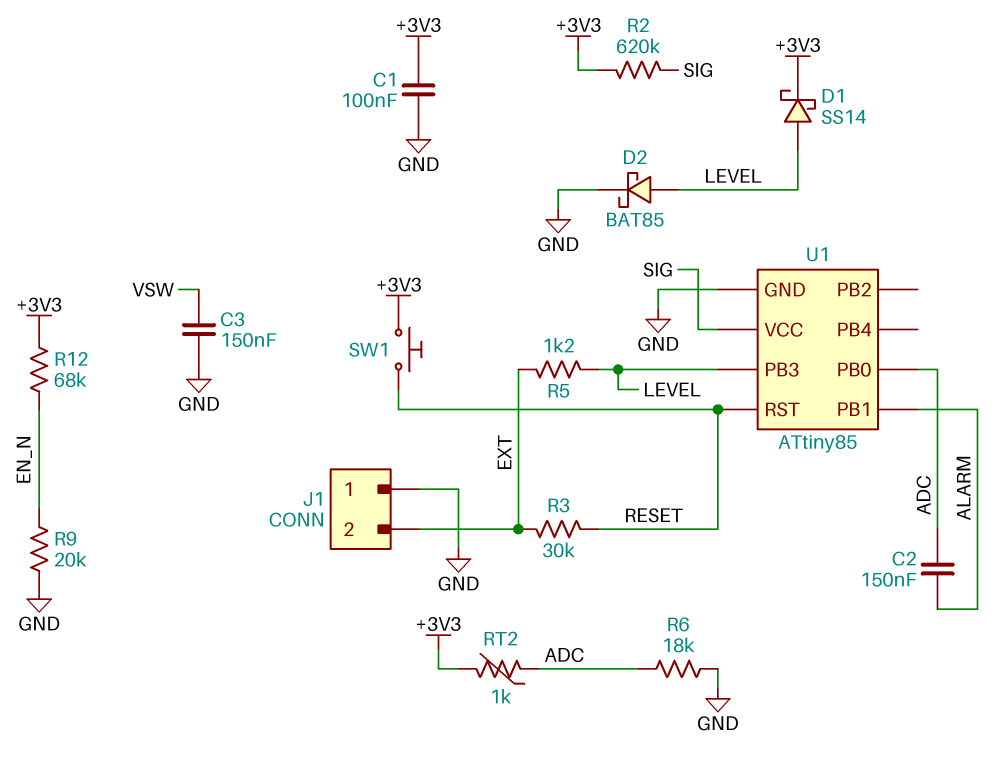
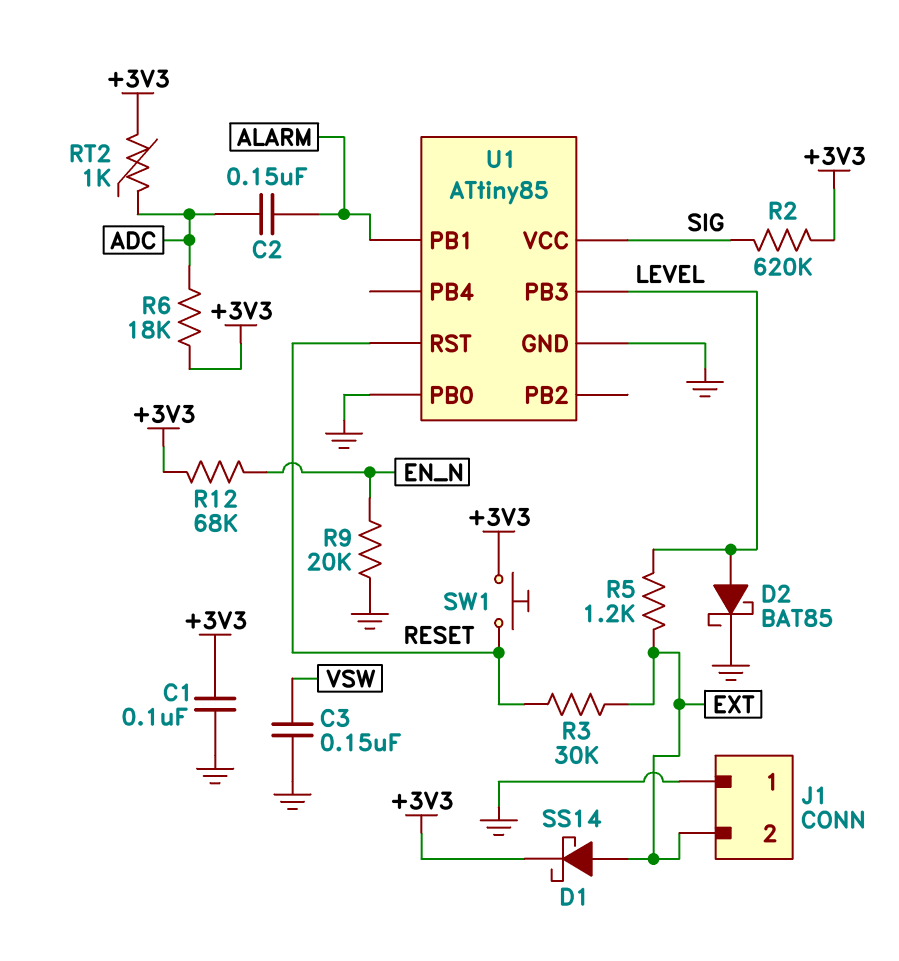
D1: schottky SS14 (A LEVEL, K +3V3) -> schottky SS14 (A EXT, K +3V3)
R6: 18k (ADC, GND) -> 18k (+3V3, ADC)
U1 pin PB0: ADC -> GND

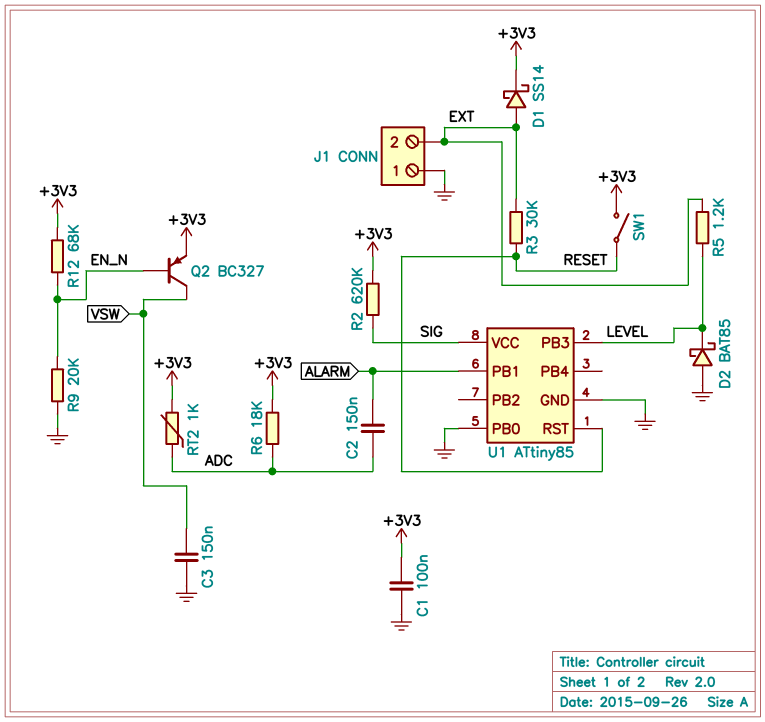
D2: schottky BAT85 (A LEVEL, K GND) -> schottky BAT85 (A GND, K LEVEL)
Q2: none -> PNP BC327 (B EN_N, C VSW, E +3V3)
SW1: button (+3V3, RESET) -> switch (+3V3, RESET)

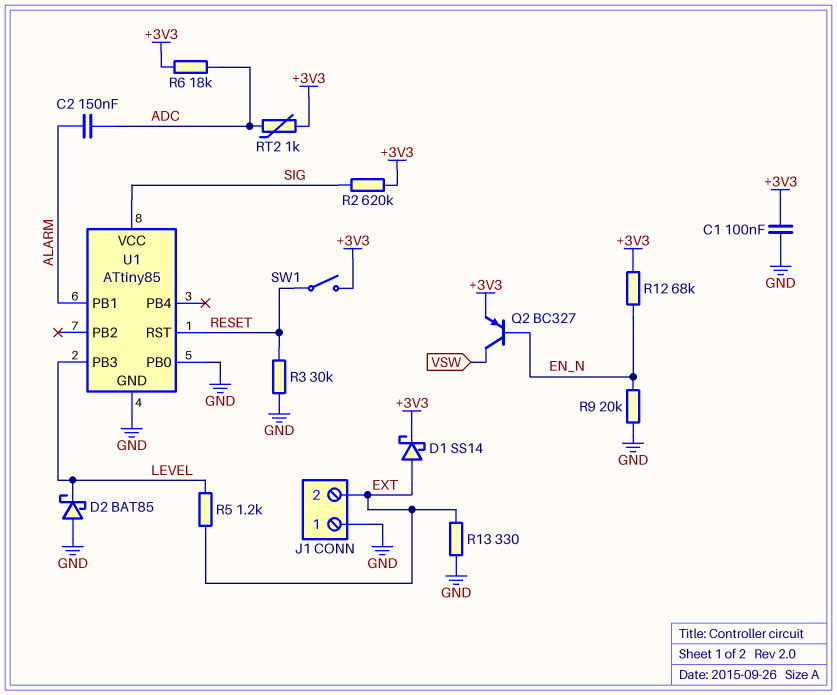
C3: 150nF (GND, VSW) -> none
R3: 30k (EXT, RESET) -> 30k (GND, RESET)
R13: none -> 330 (EXT, GND)

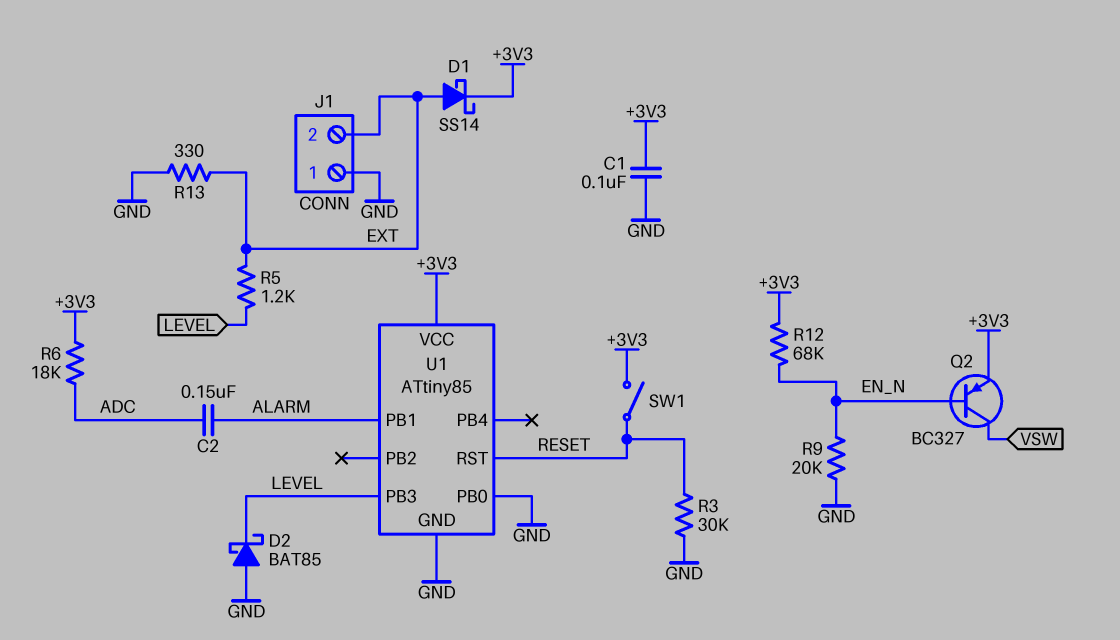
R2: 620k (+3V3, SIG) -> none
RT2: 1k (+3V3, ADC) -> none
U1 pin VCC: SIG -> +3V3

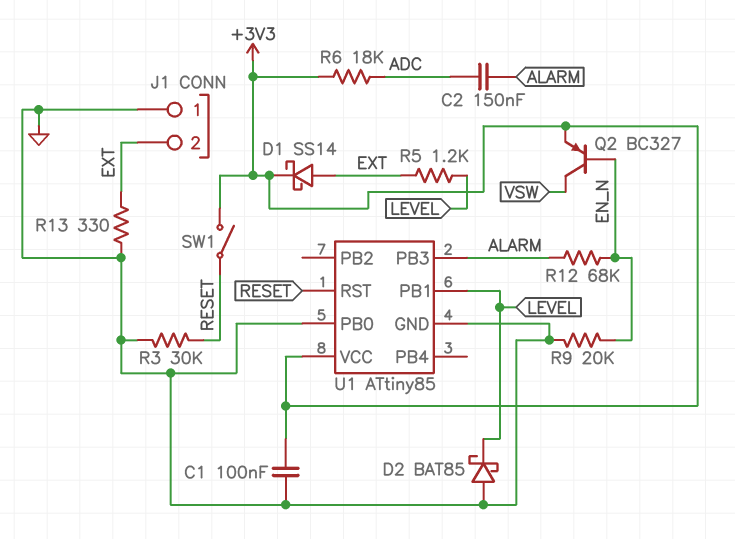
R12: 68k (+3V3, EN_N) -> 68k (ALARM, EN_N)
U1 pin PB1: ALARM -> LEVEL
U1 pin PB3: LEVEL -> ALARM

